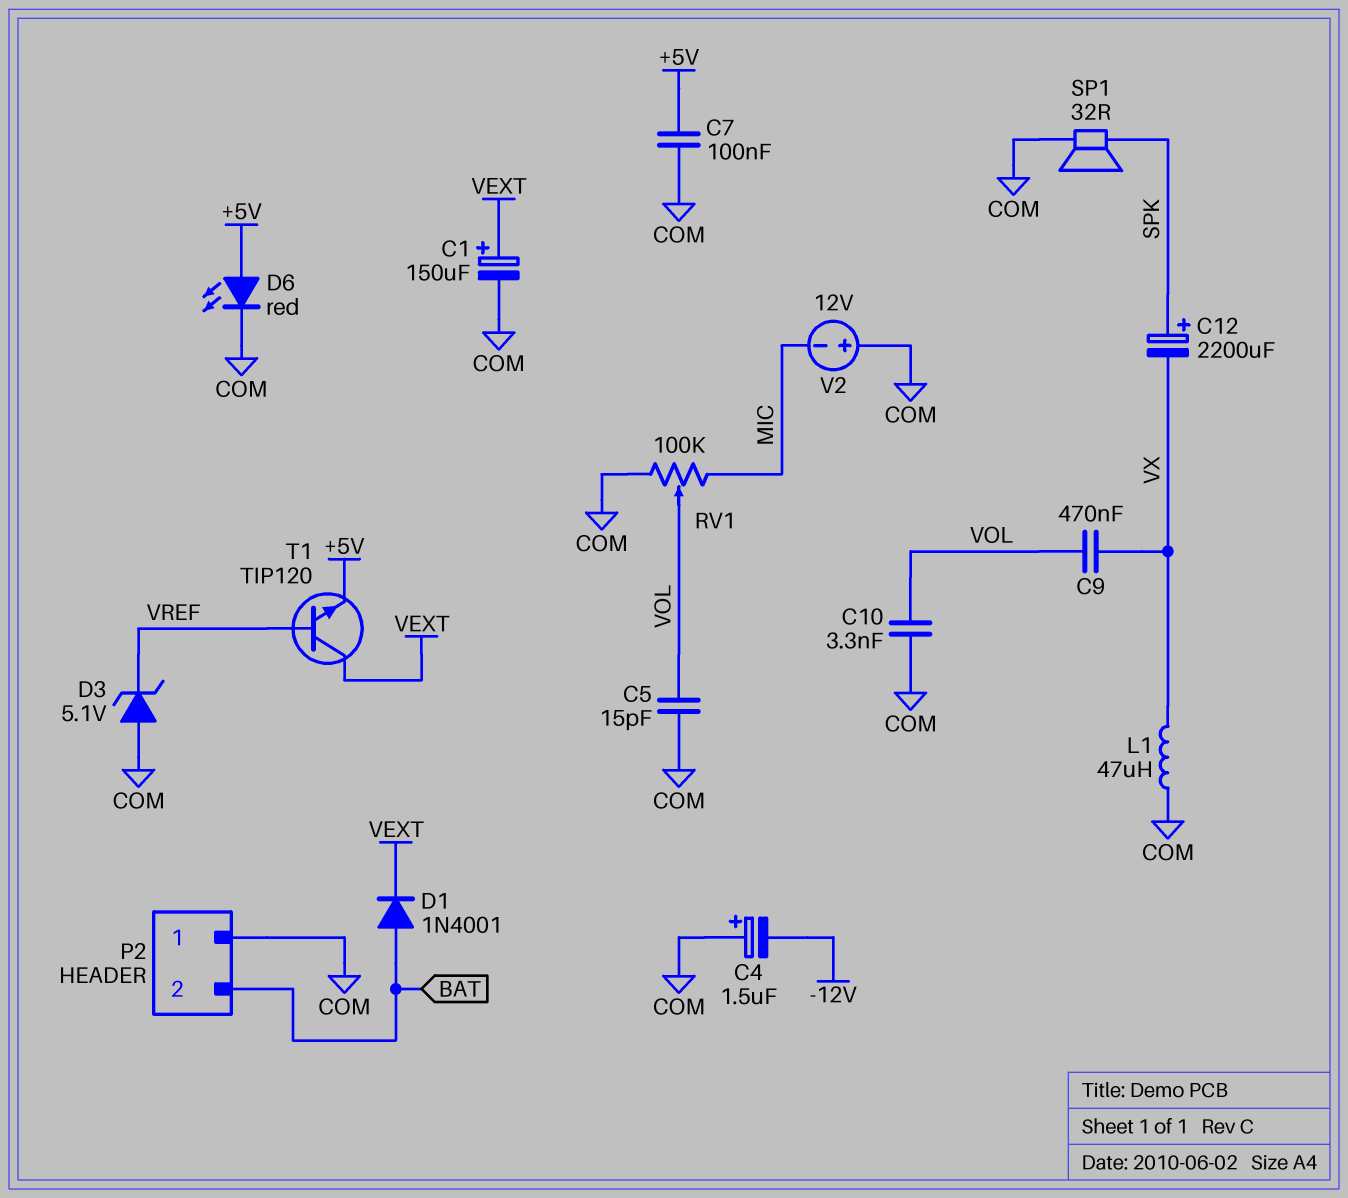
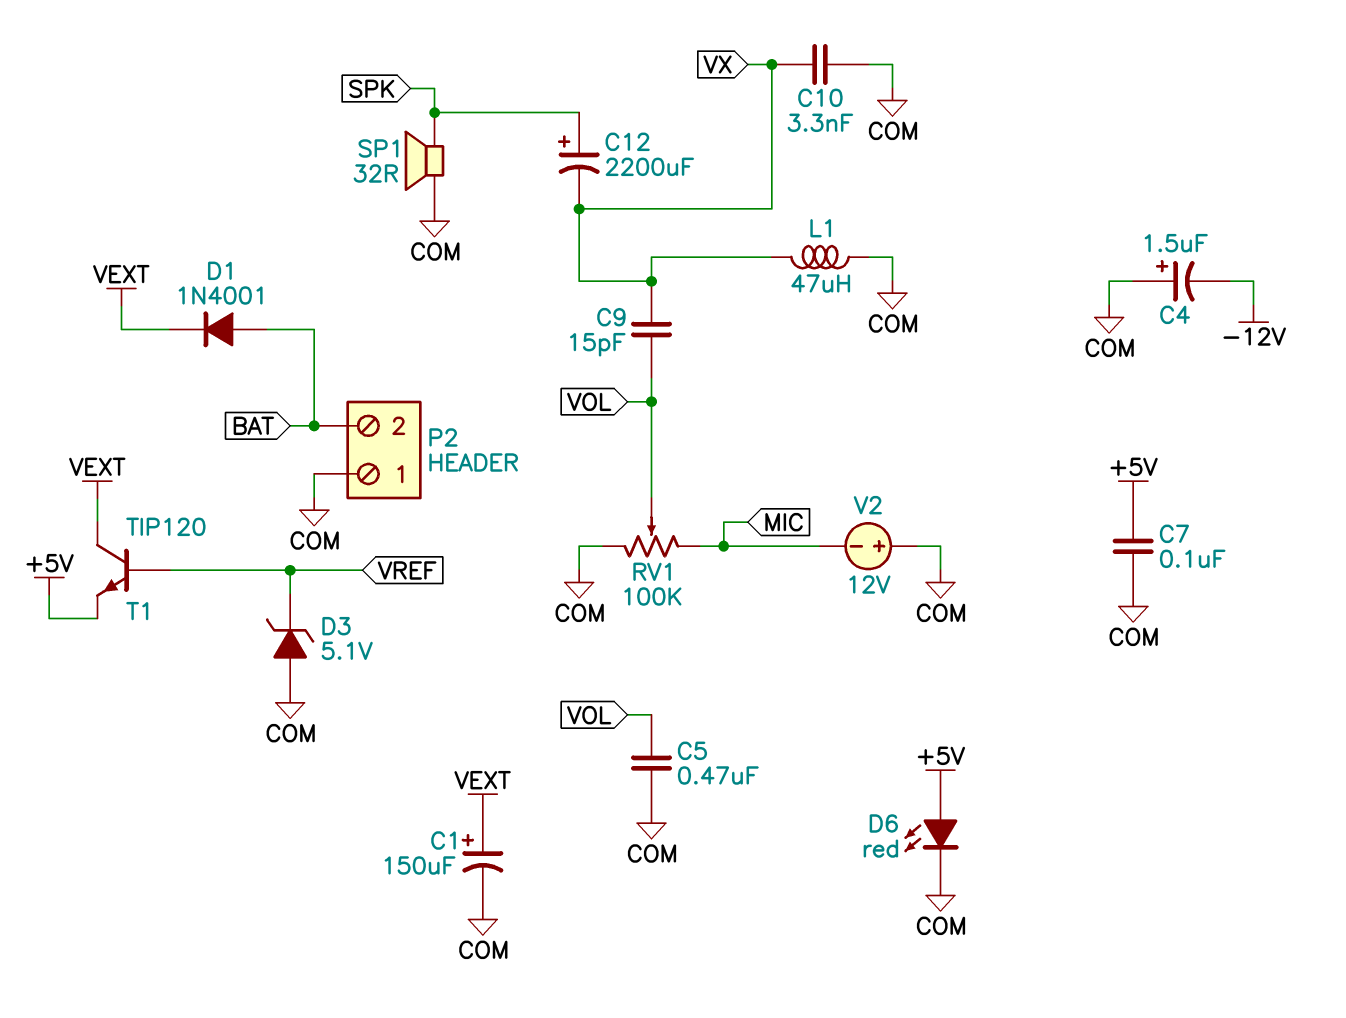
C5: 15pF (COM, VOL) -> 470nF (COM, VOL)
C9: 470nF (VOL, VX) -> 15pF (VOL, VX)
C10: 3.3nF (COM, VOL) -> 3.3nF (COM, VX)

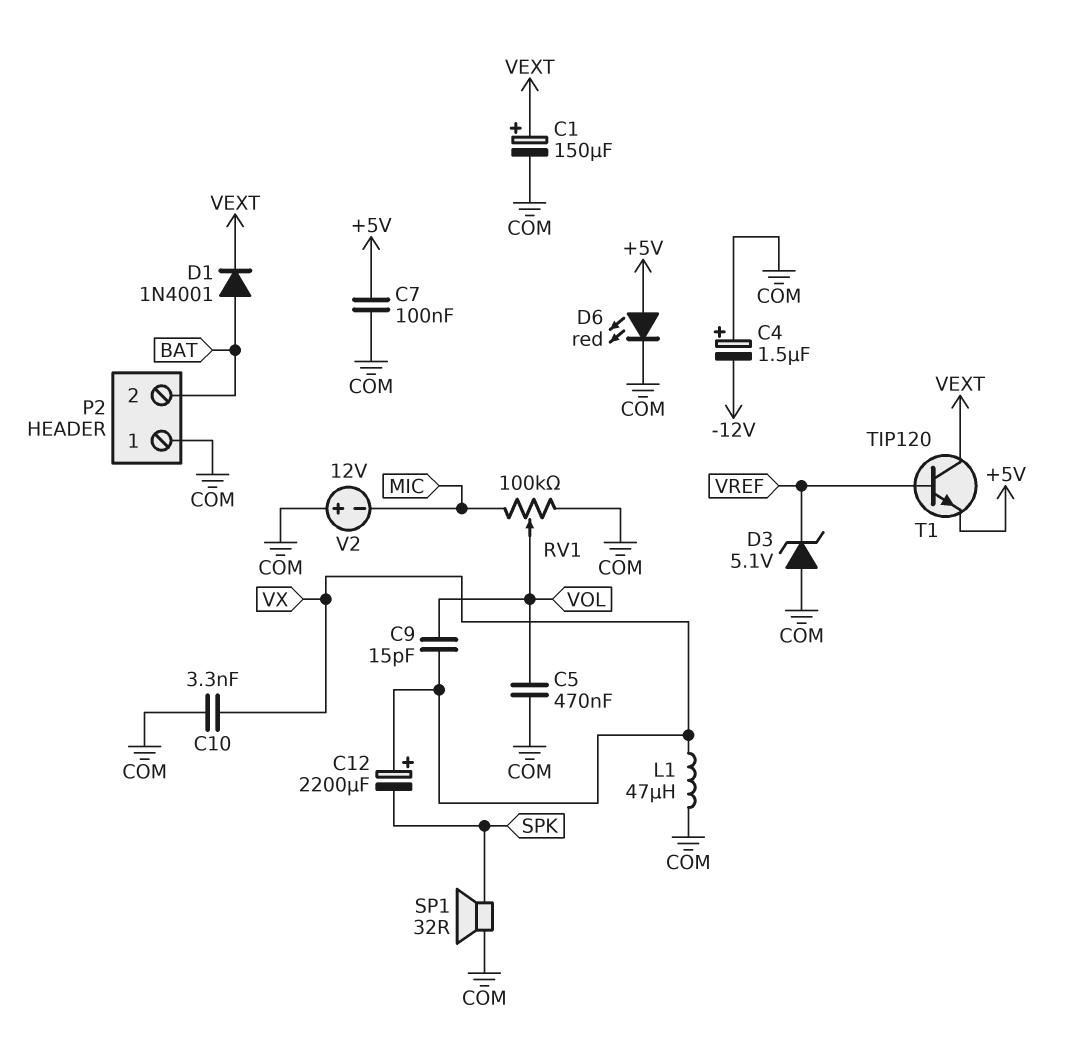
C12: 2200uF (plus SPK, minus VX) -> 2200uF (plus VX, minus SPK)

